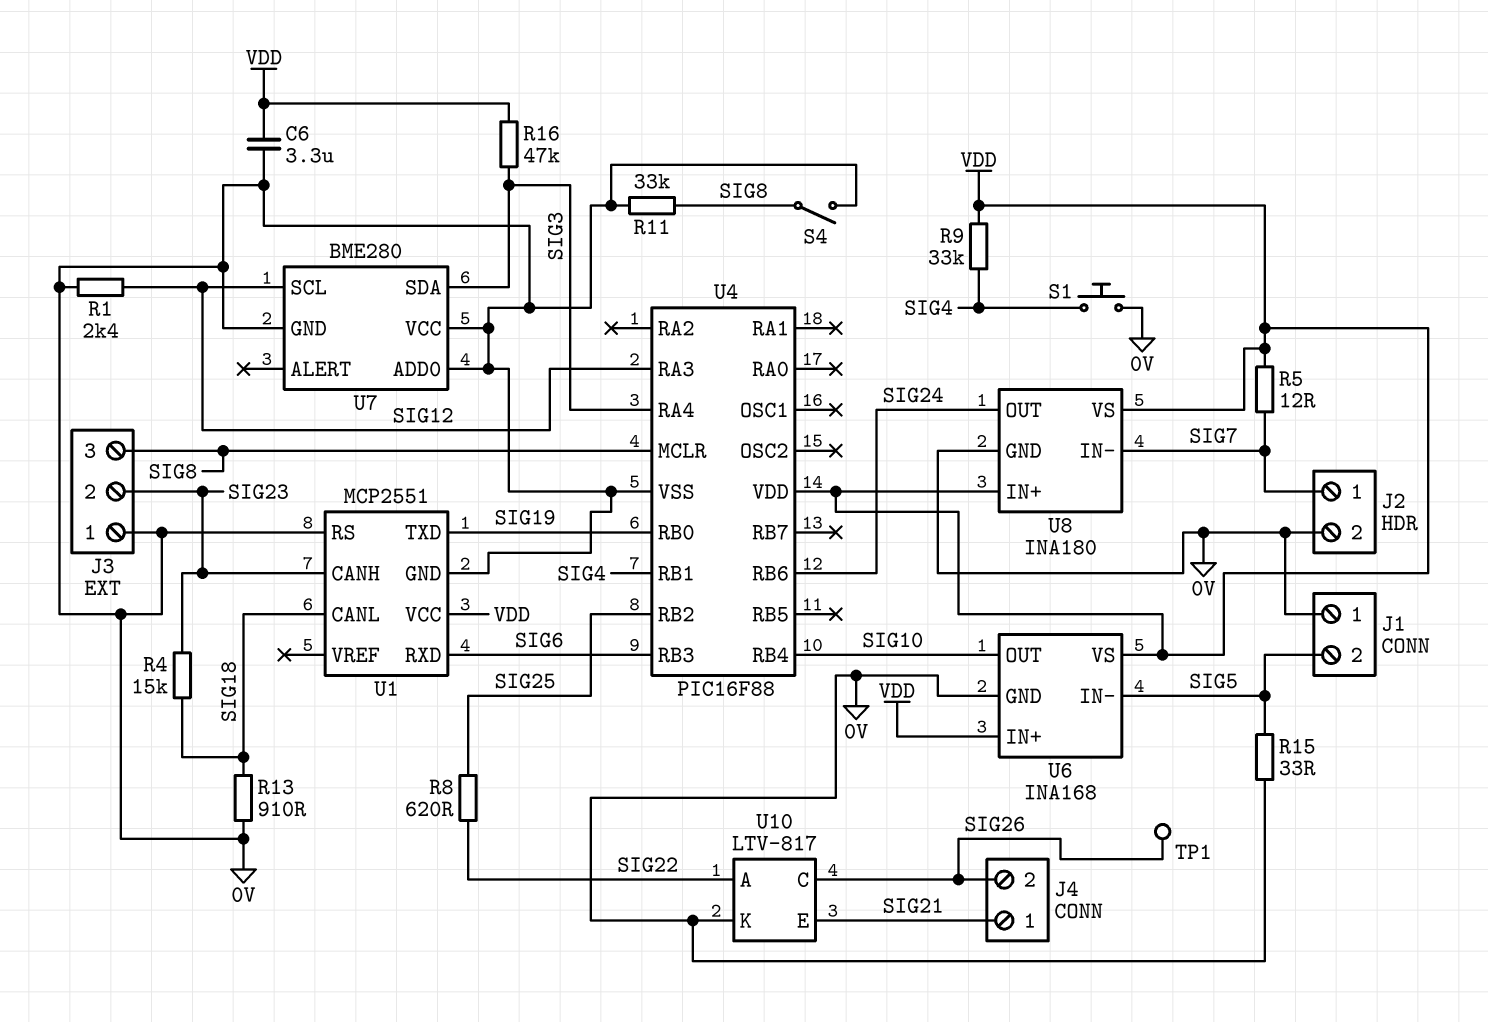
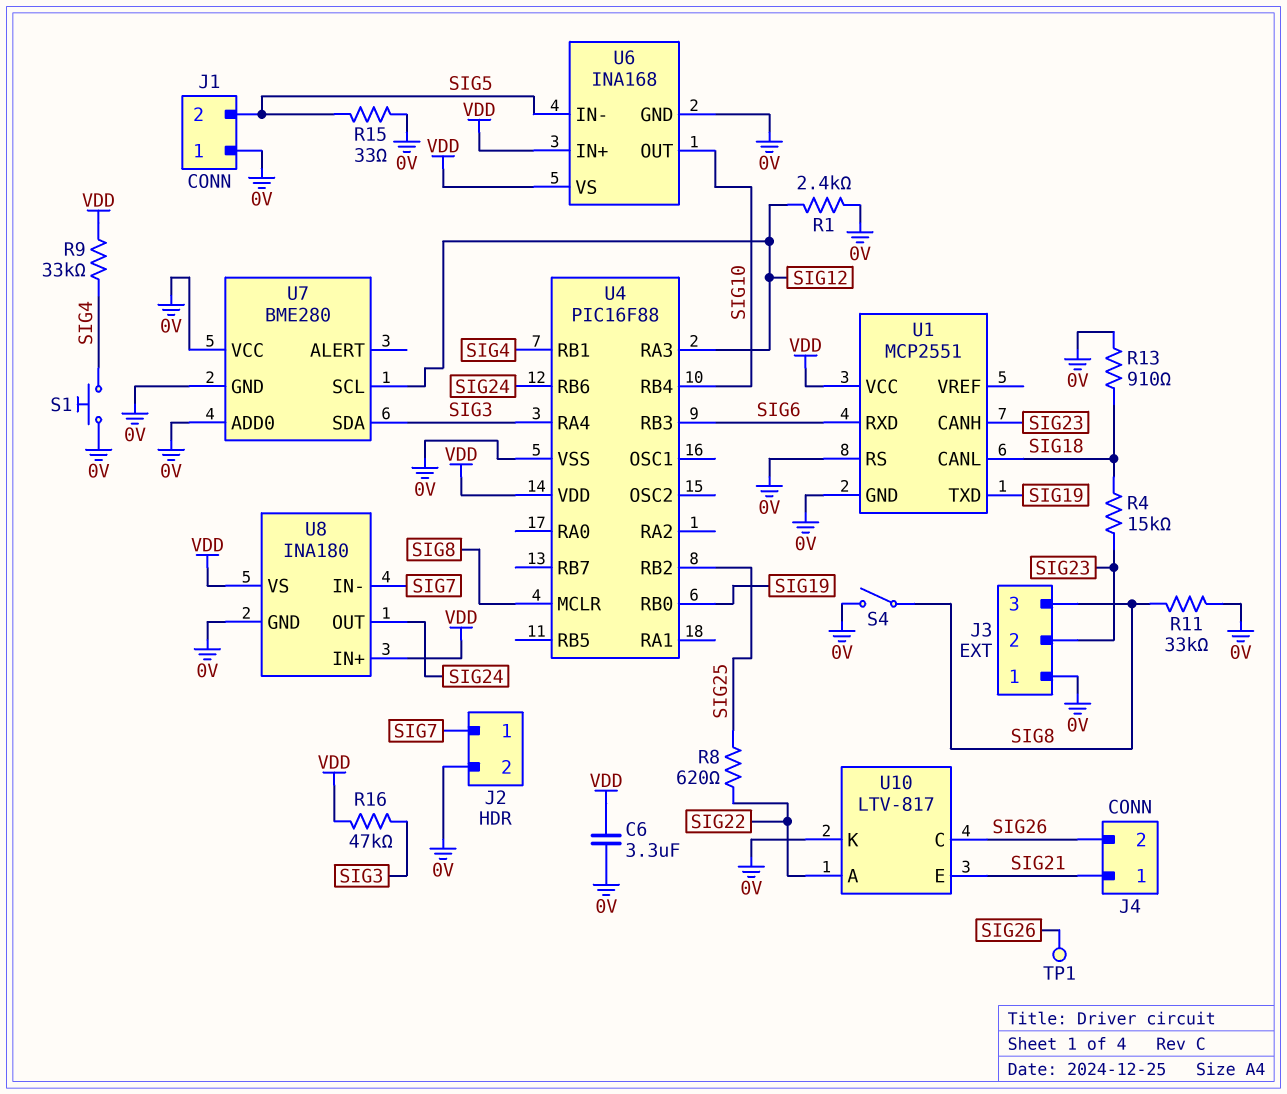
R5: 12 (SIG7, VDD) -> none

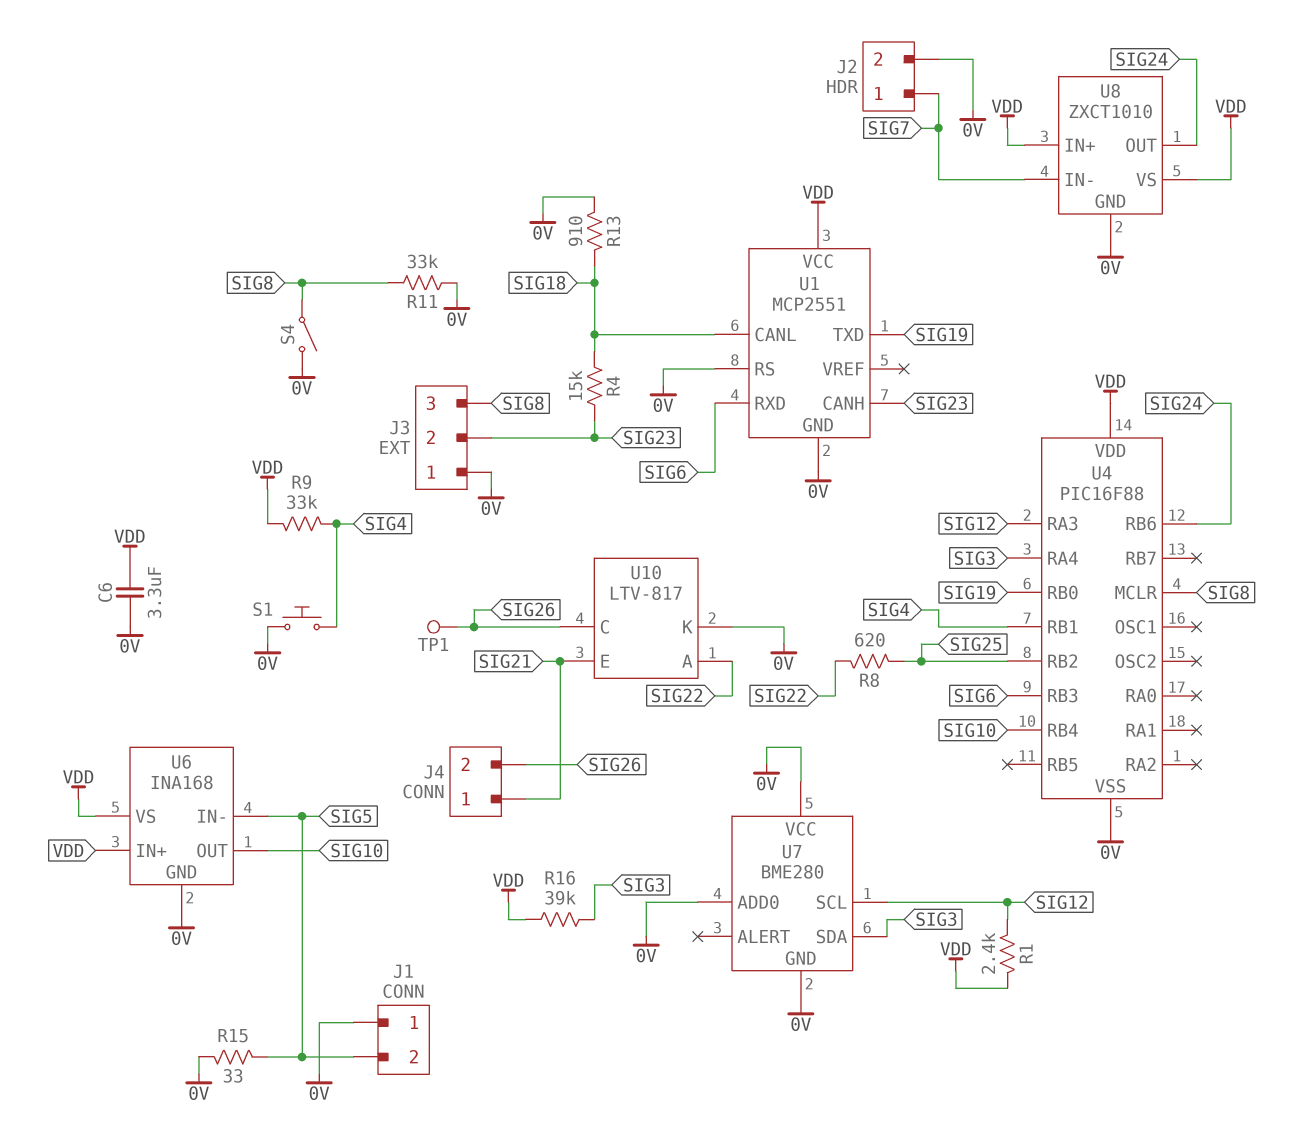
R1: 2.4k (0V, SIG12) -> 2.4k (SIG12, VDD)
R16: 47k (SIG3, VDD) -> 39k (SIG3, VDD)
U8: INA180 -> ZXCT1010

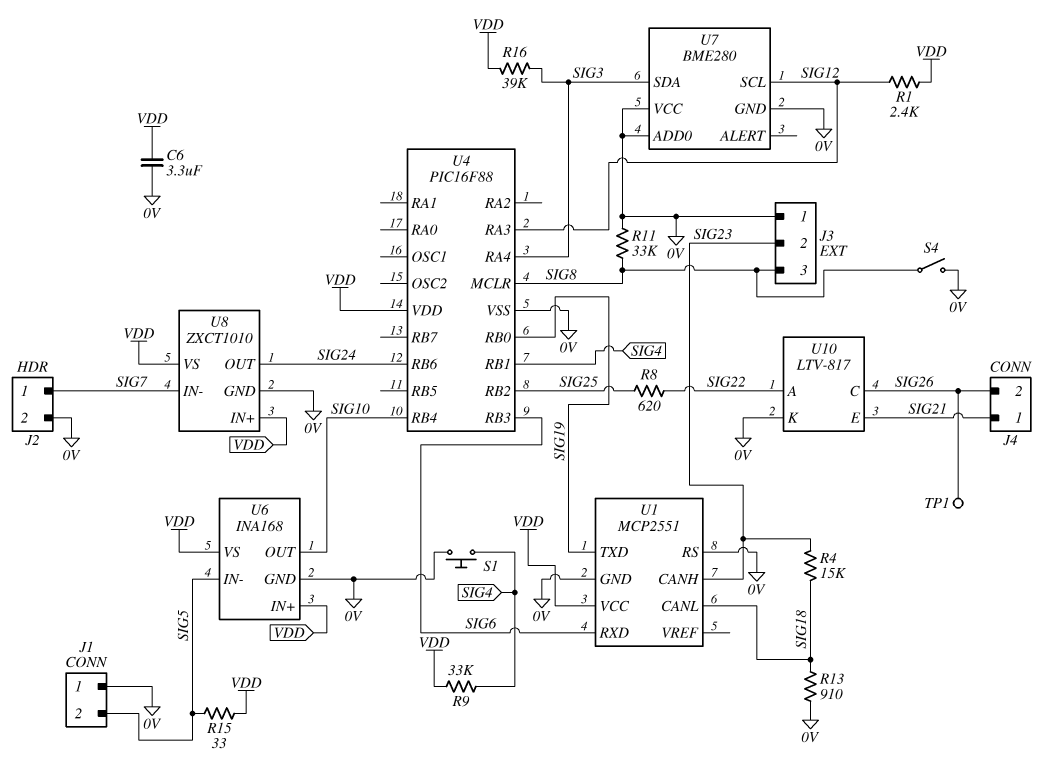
R15: 33 (0V, SIG5) -> 33 (SIG5, VDD)

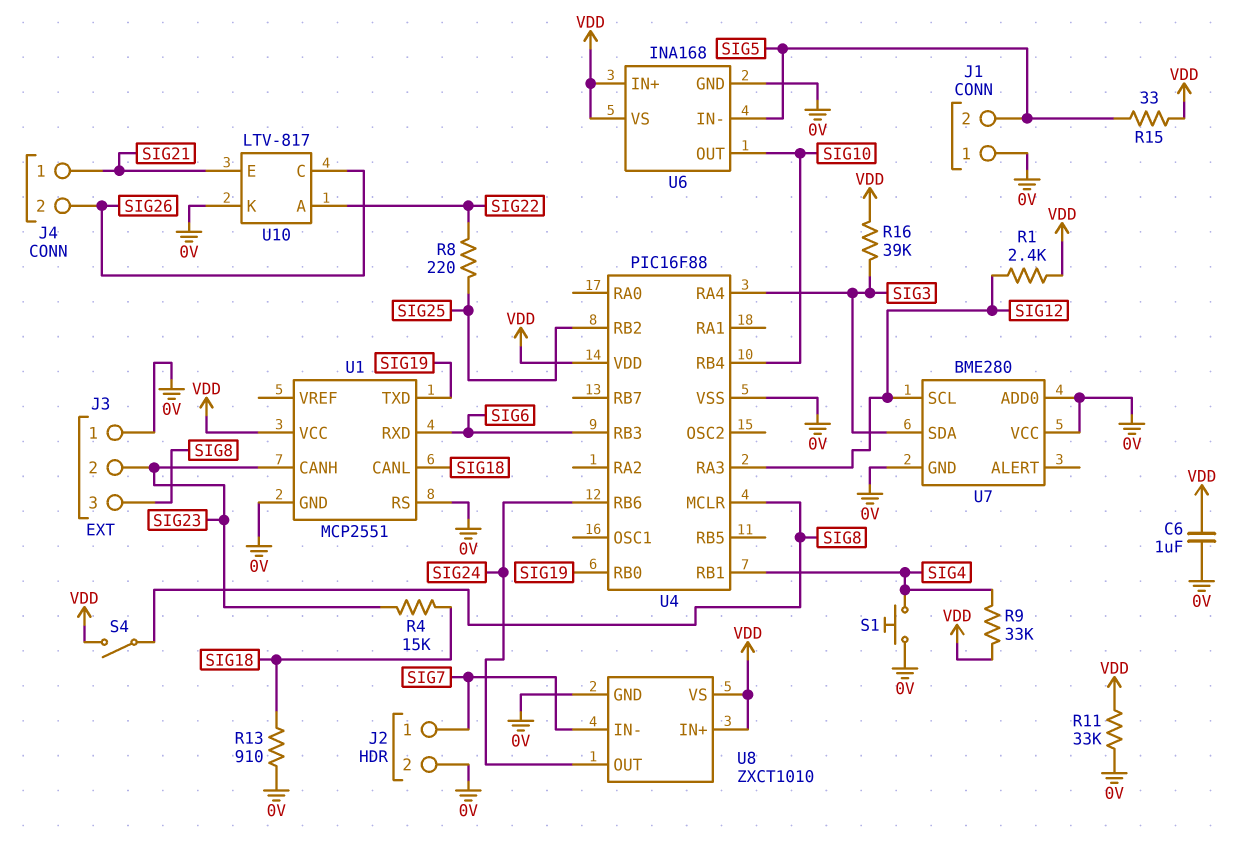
C6: 3.3uF (0V, VDD) -> 1uF (0V, VDD)
R8: 620 (SIG22, SIG25) -> 220 (SIG22, SIG25)
R11: 33k (0V, SIG8) -> 33k (0V, VDD)
S4: switch (0V, SIG8) -> switch (SIG8, VDD)
TP1: test point (SIG26) -> none

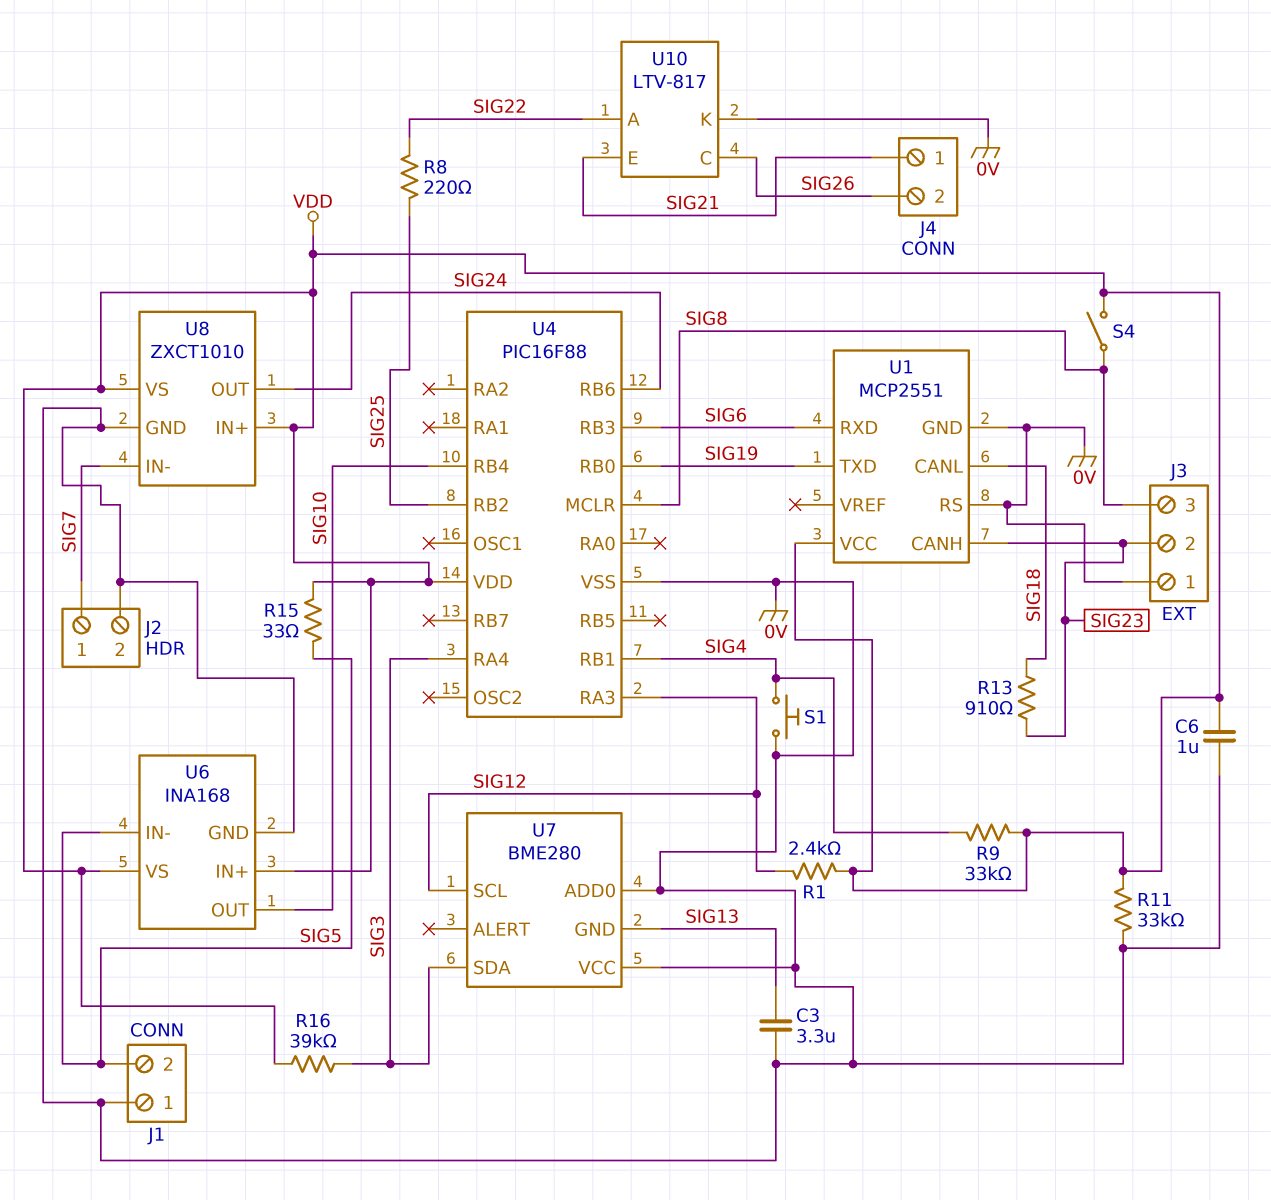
C3: none -> 3.3uF (0V, SIG13)
R4: 15k (SIG18, SIG23) -> none
R13: 910 (0V, SIG18) -> 910 (SIG18, SIG23)
U7 pin GND: 0V -> SIG13

